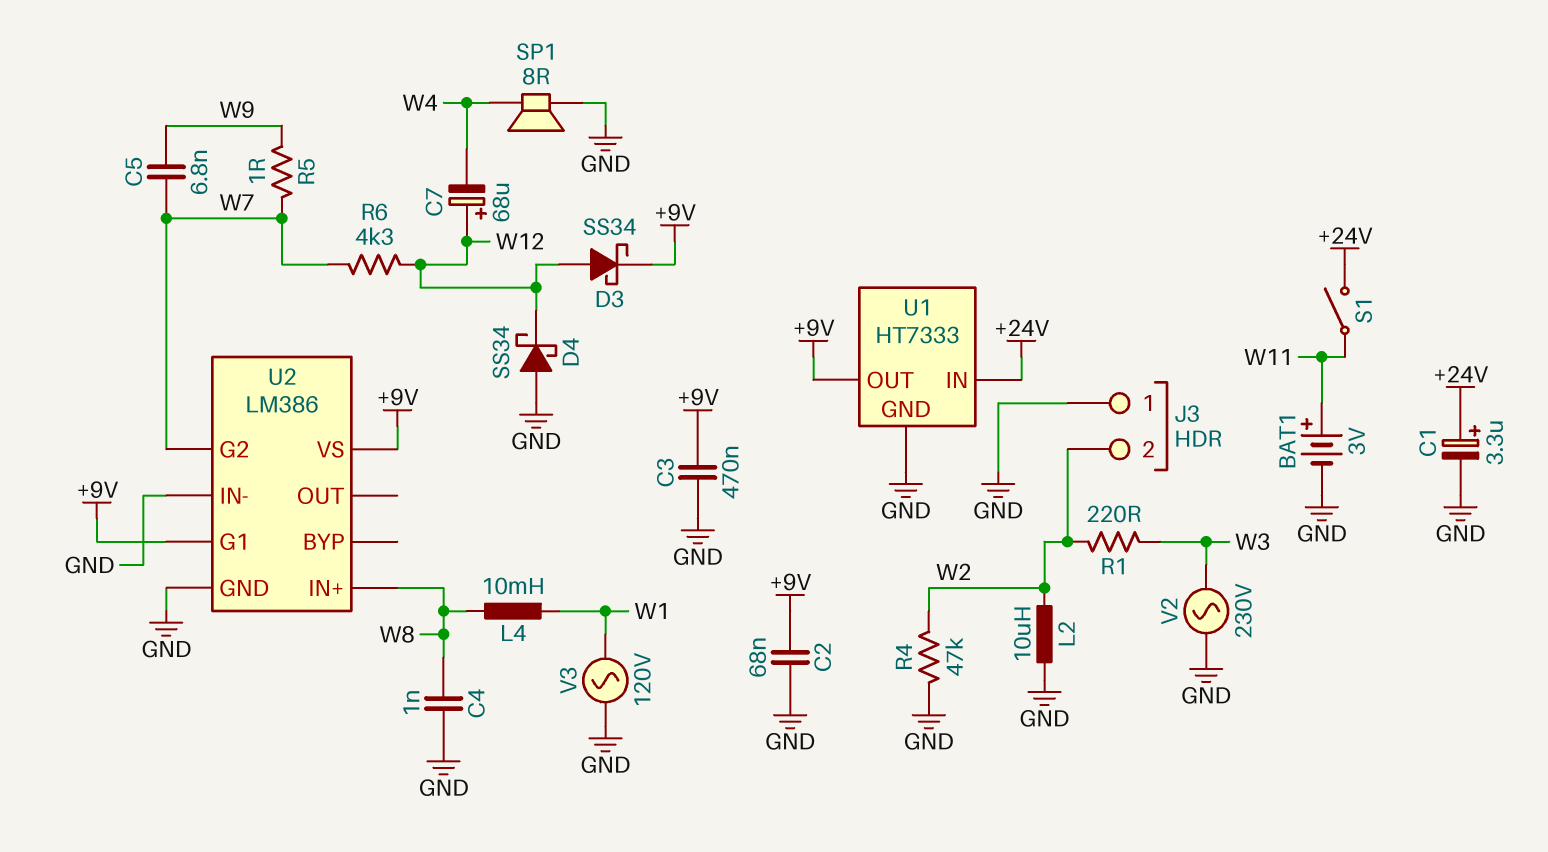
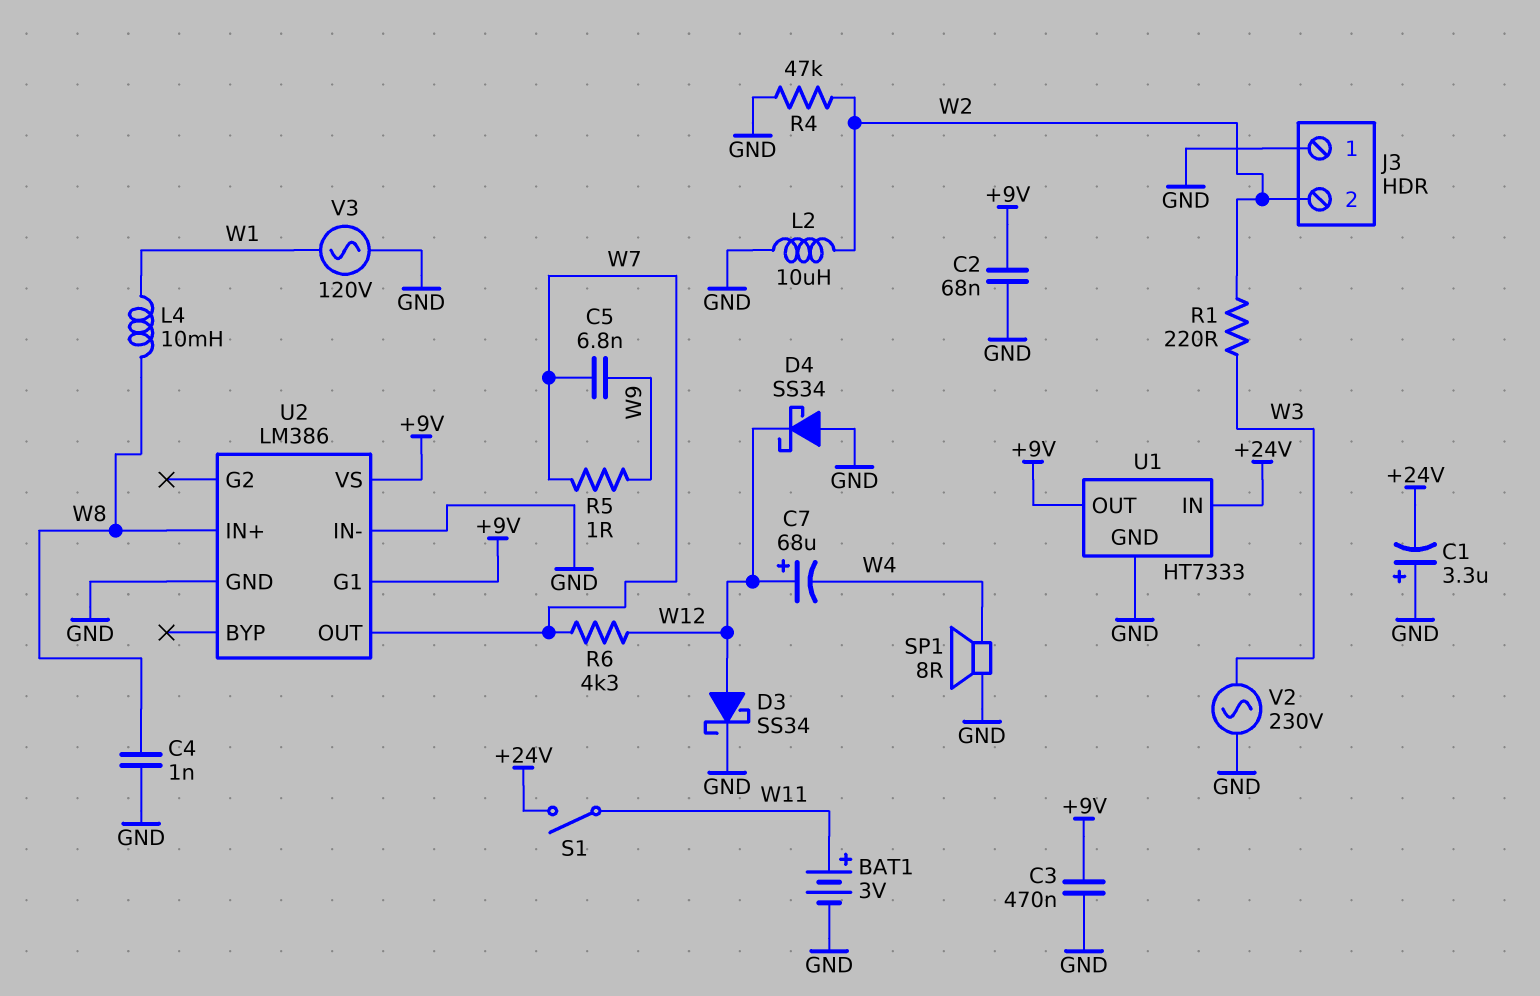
C1: 3.3uF (plus +24V, minus GND) -> 3.3uF (plus GND, minus +24V)
D3: schottky SS34 (A W12, K +9V) -> schottky SS34 (A W12, K GND)
U2 pin G2: W7 -> none
U2 pin OUT: none -> W7

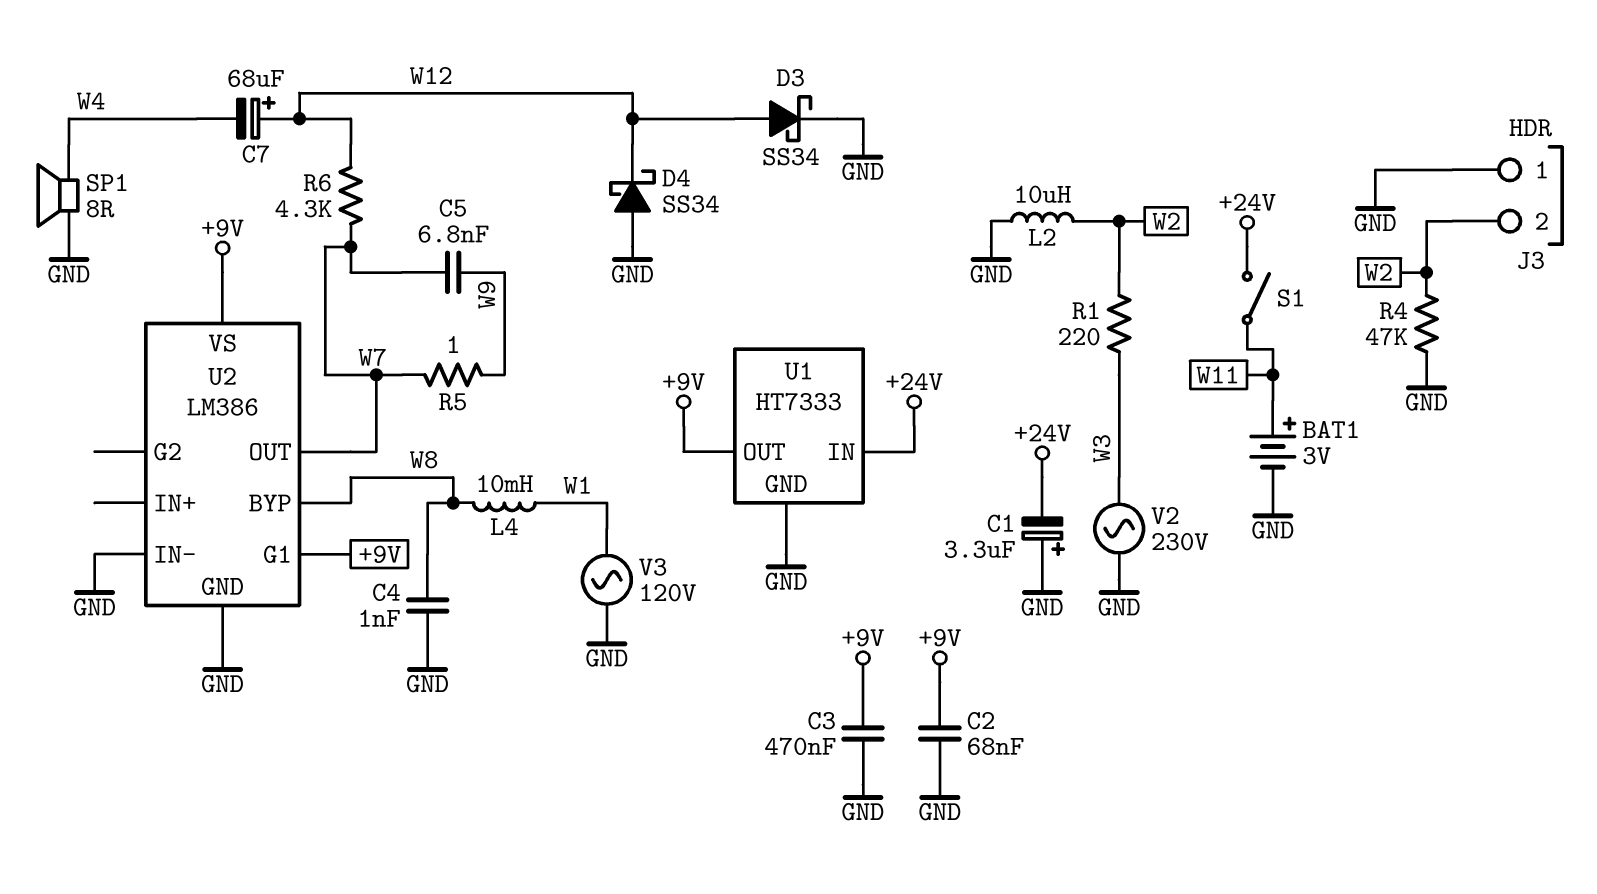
U2 pin BYP: none -> W8
U2 pin IN+: W8 -> none

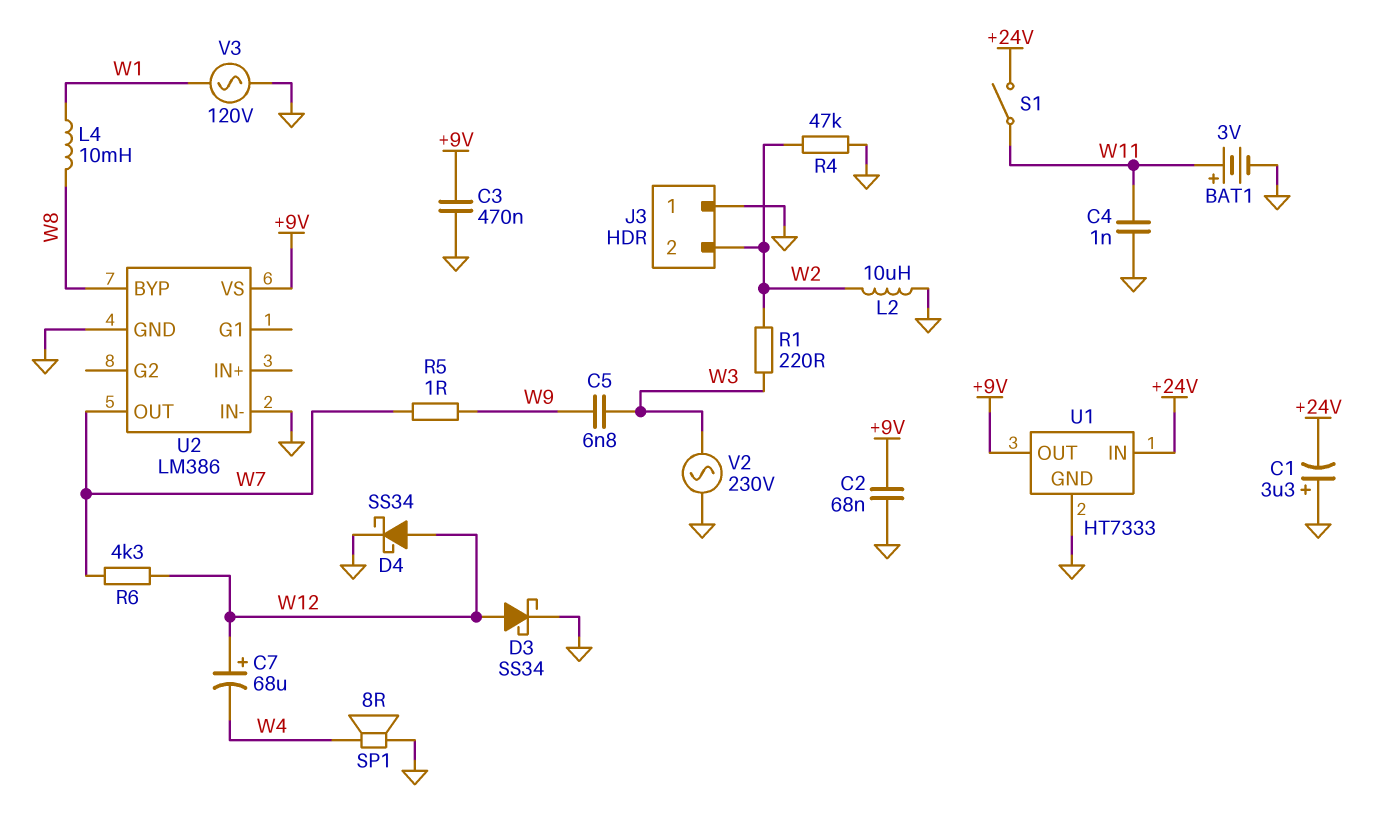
C4: 1nF (GND, W8) -> 1nF (GND, W11)
C5: 6.8nF (W7, W9) -> 6.8nF (W3, W9)
D4: schottky SS34 (A GND, K W12) -> schottky SS34 (A W12, K GND)
U2 pin G1: +9V -> none

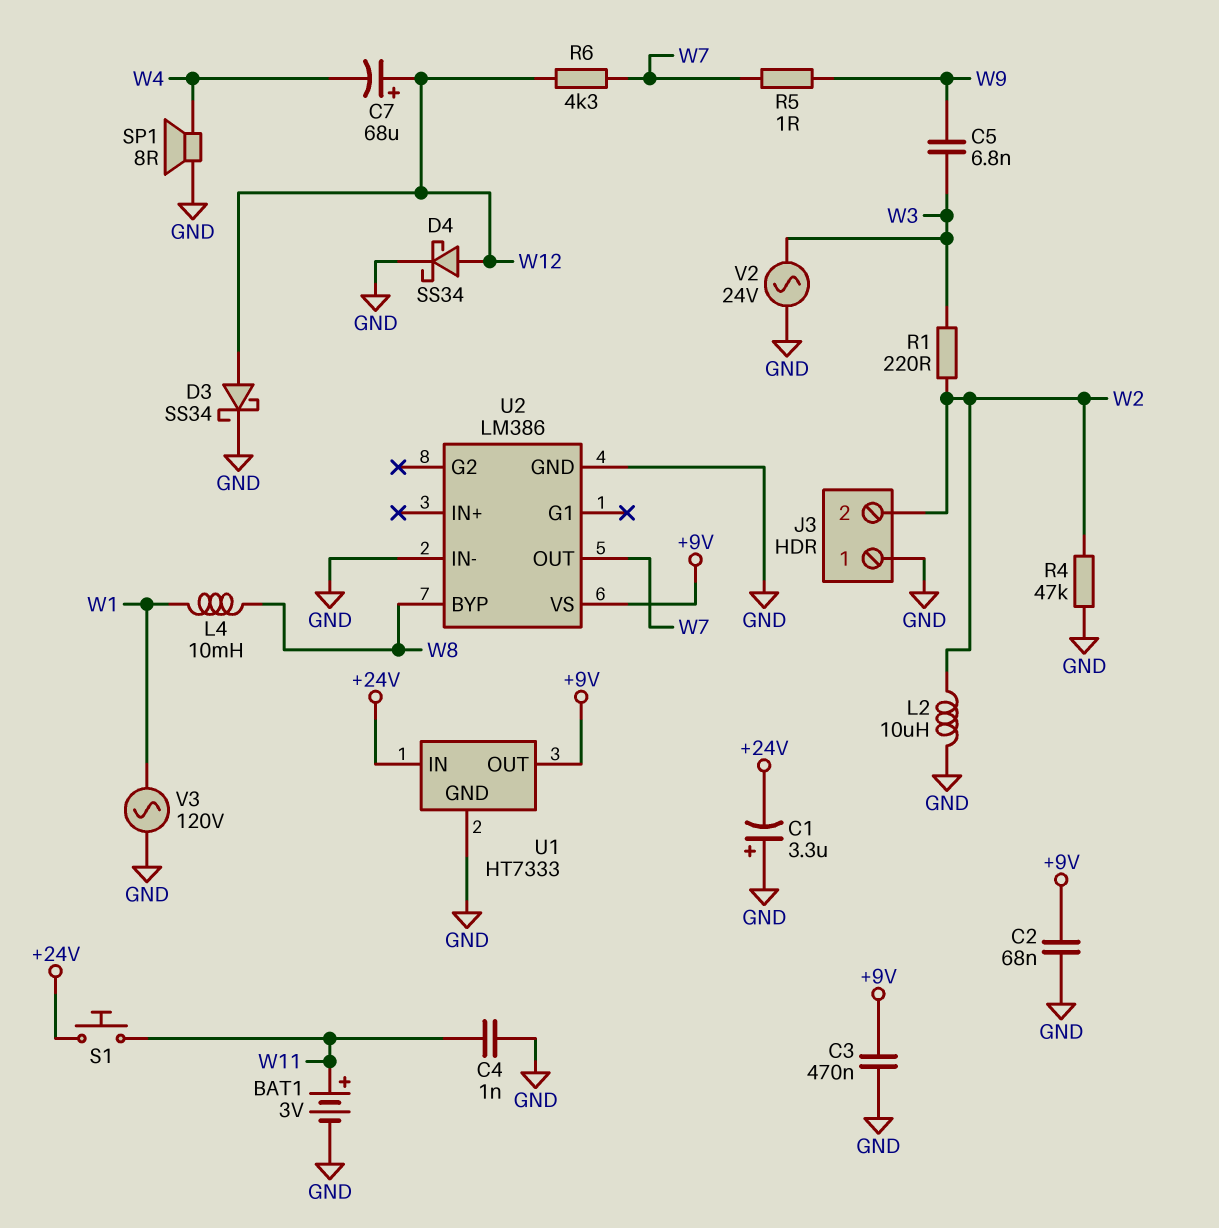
S1: switch (+24V, W11) -> button (+24V, W11)
V2: AC 230V (GND, W3) -> AC 24V (GND, W3)

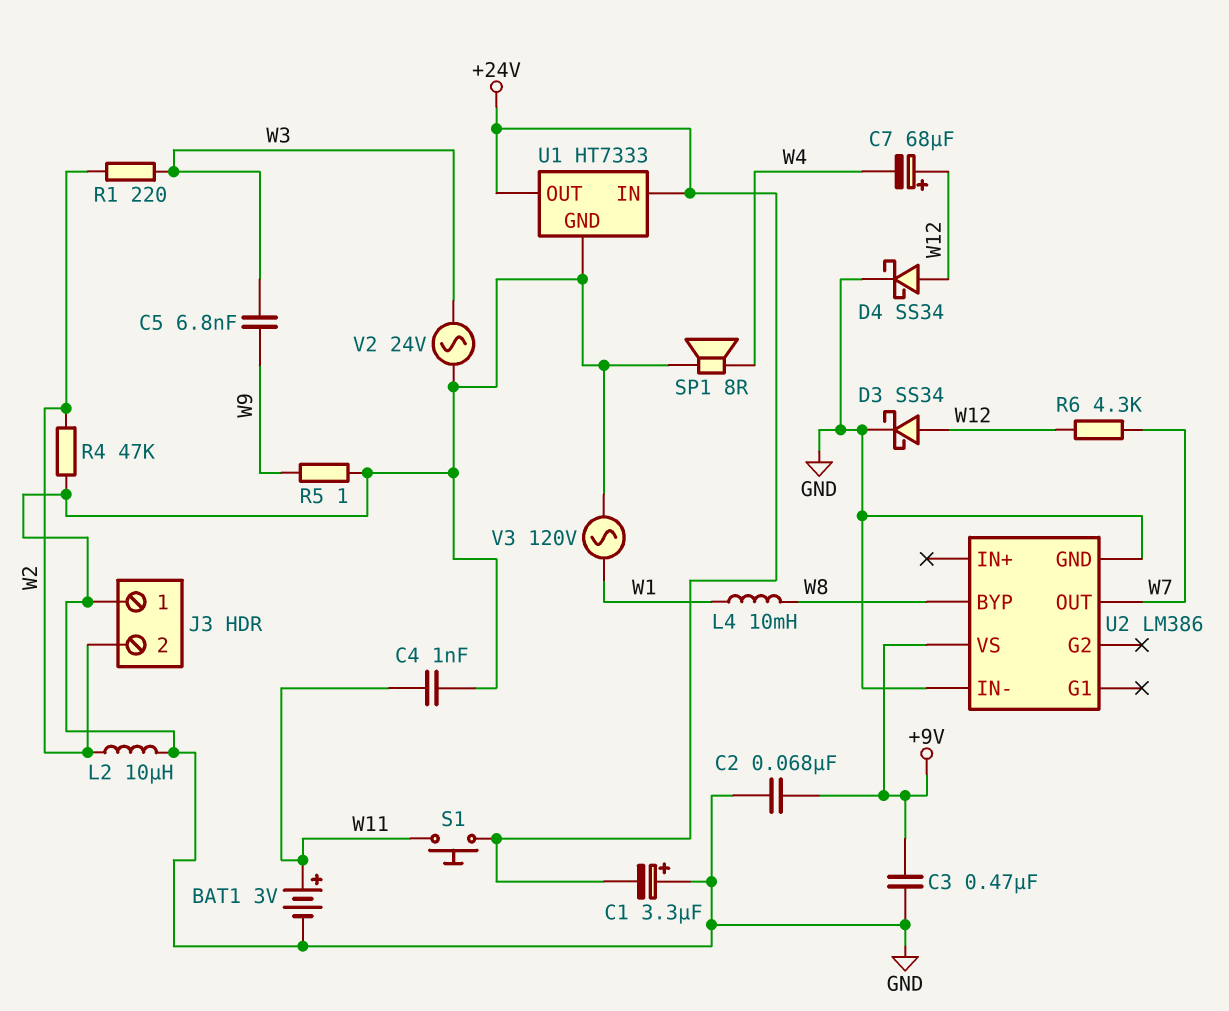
R5: 1 (W7, W9) -> 1 (GND, W9)
U1 pin OUT: +9V -> +24V

